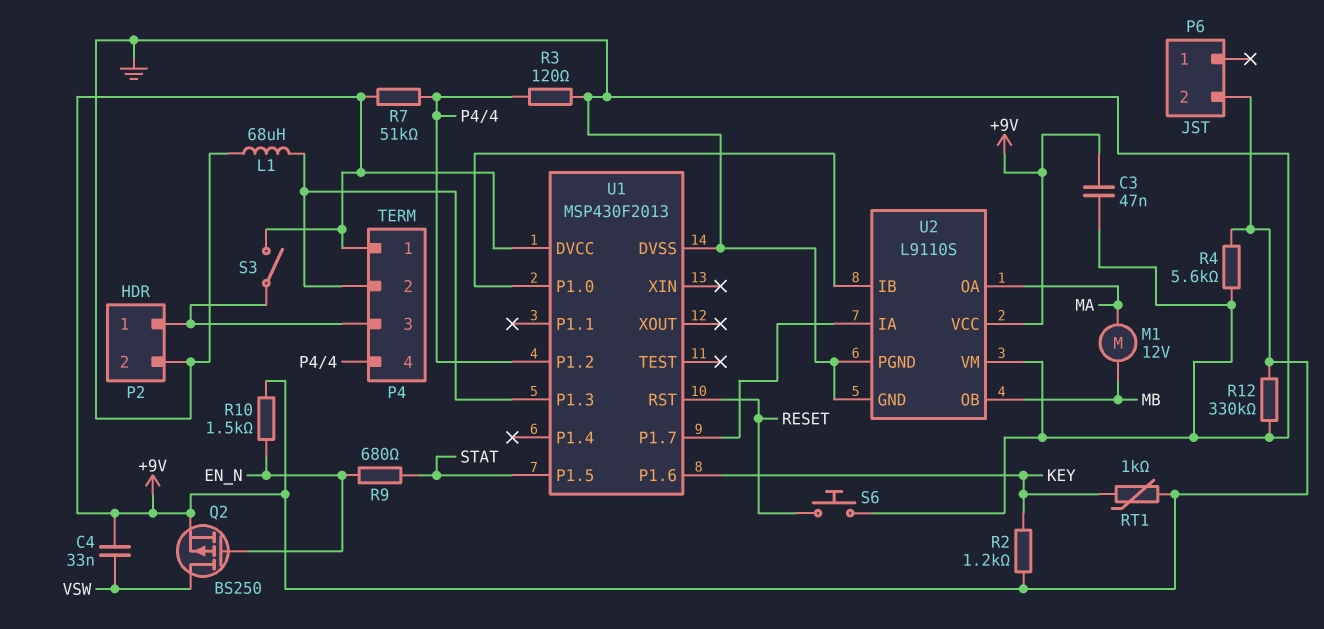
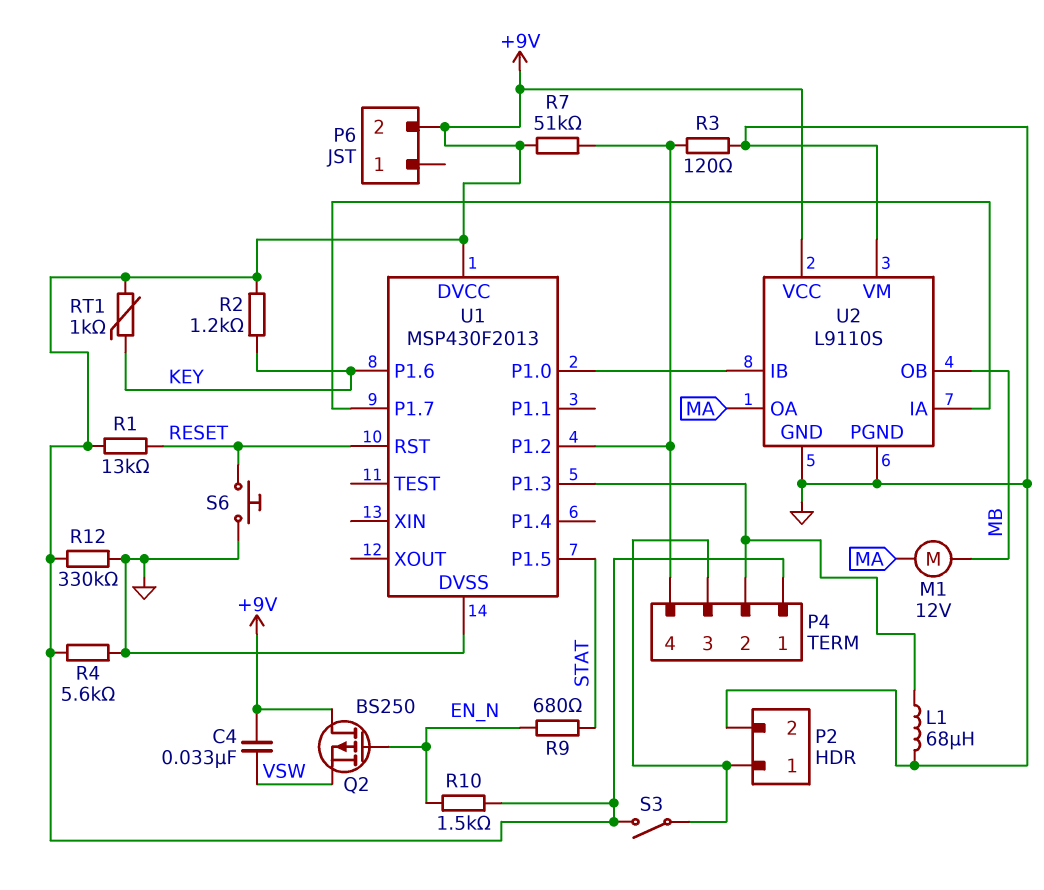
C3: 47nF (+9V, GND) -> none
Q2: PMOS BS250 (G EN_N, D VSW, S +9V) -> PMOS BS250 (G EN_N, D +9V, S VSW)
R1: none -> 13k (+9V, RESET)

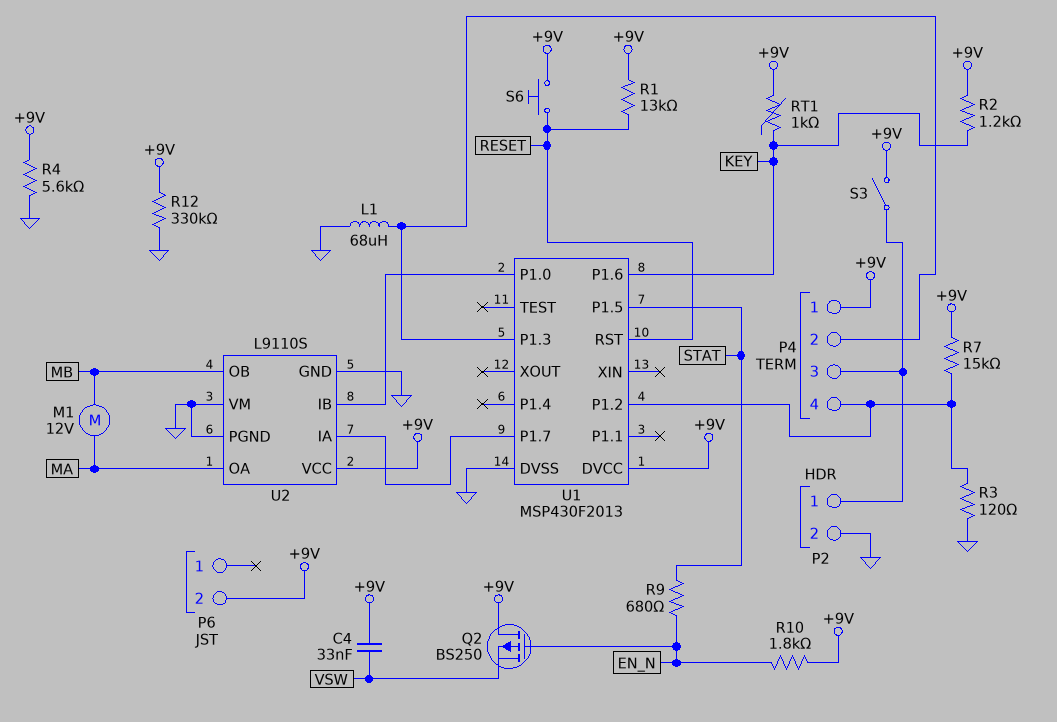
R7: 51k (+9V, P4/4) -> 15k (+9V, P4/4)
R10: 1.5k (+9V, EN_N) -> 1.8k (+9V, EN_N)
S6: button (GND, RESET) -> button (+9V, RESET)

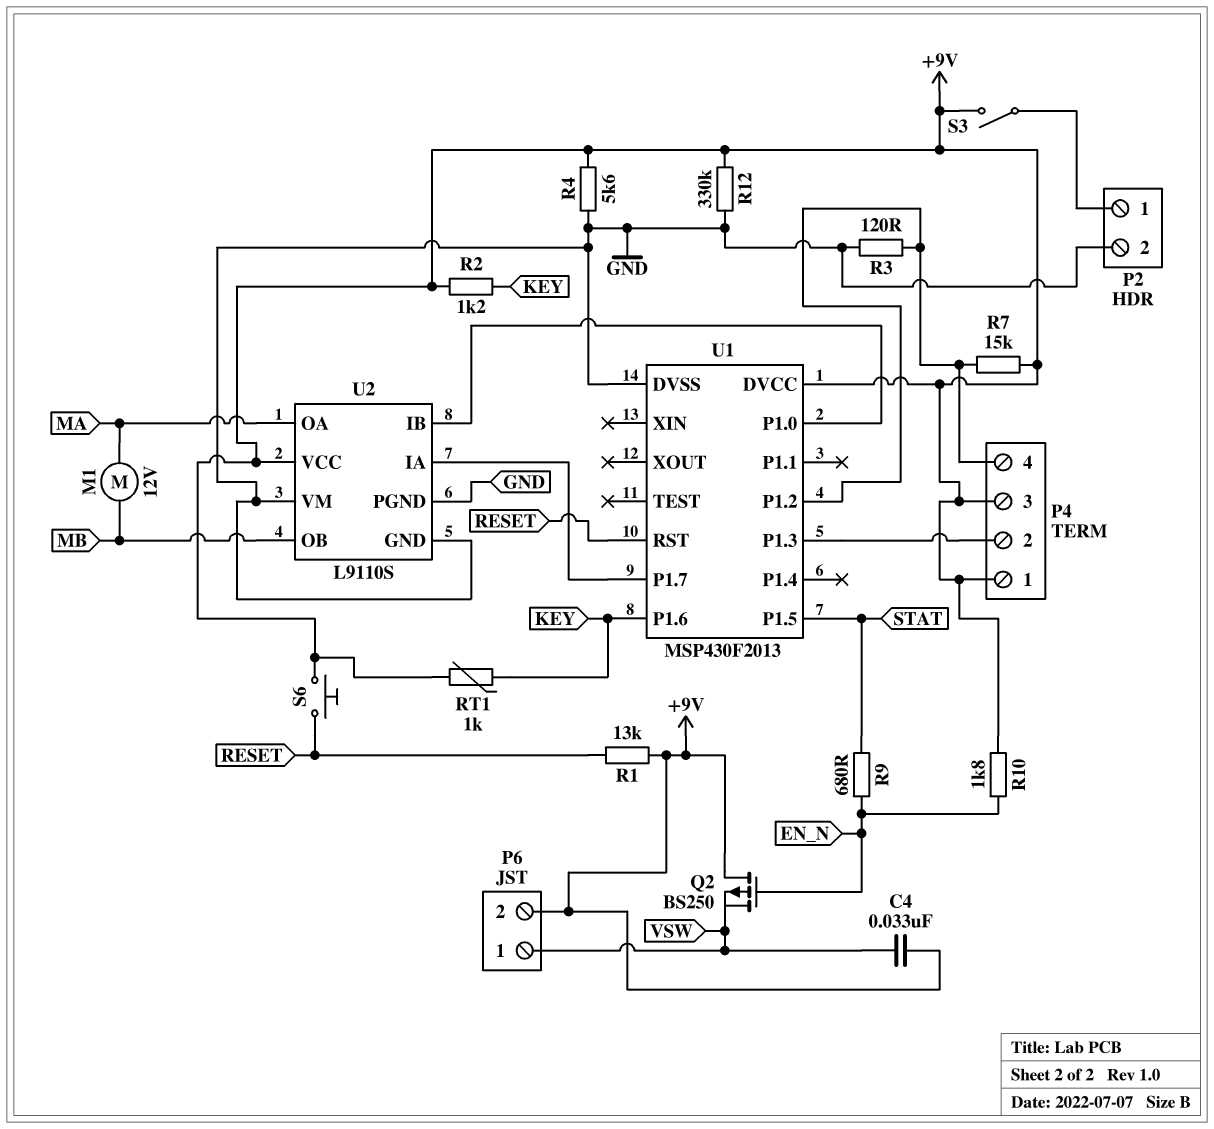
L1: 68uH (GND, P4/2) -> none
P4 pin 3: P2/1 -> +9V
P6 pin 1: none -> VSW

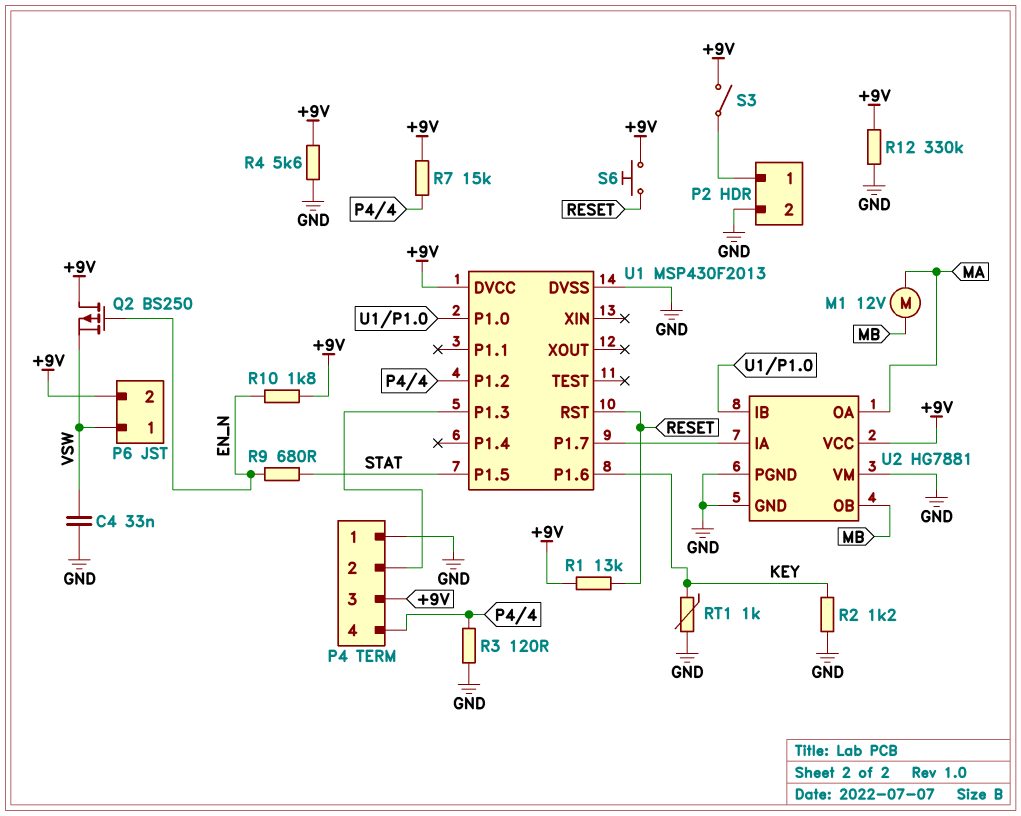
C4: 33nF (+9V, VSW) -> 33nF (GND, VSW)
P4 pin 1: +9V -> GND
R2: 1.2k (+9V, KEY) -> 1.2k (GND, KEY)
RT1: 1k (+9V, KEY) -> 1k (GND, KEY)
U2: L9110S -> HG7881

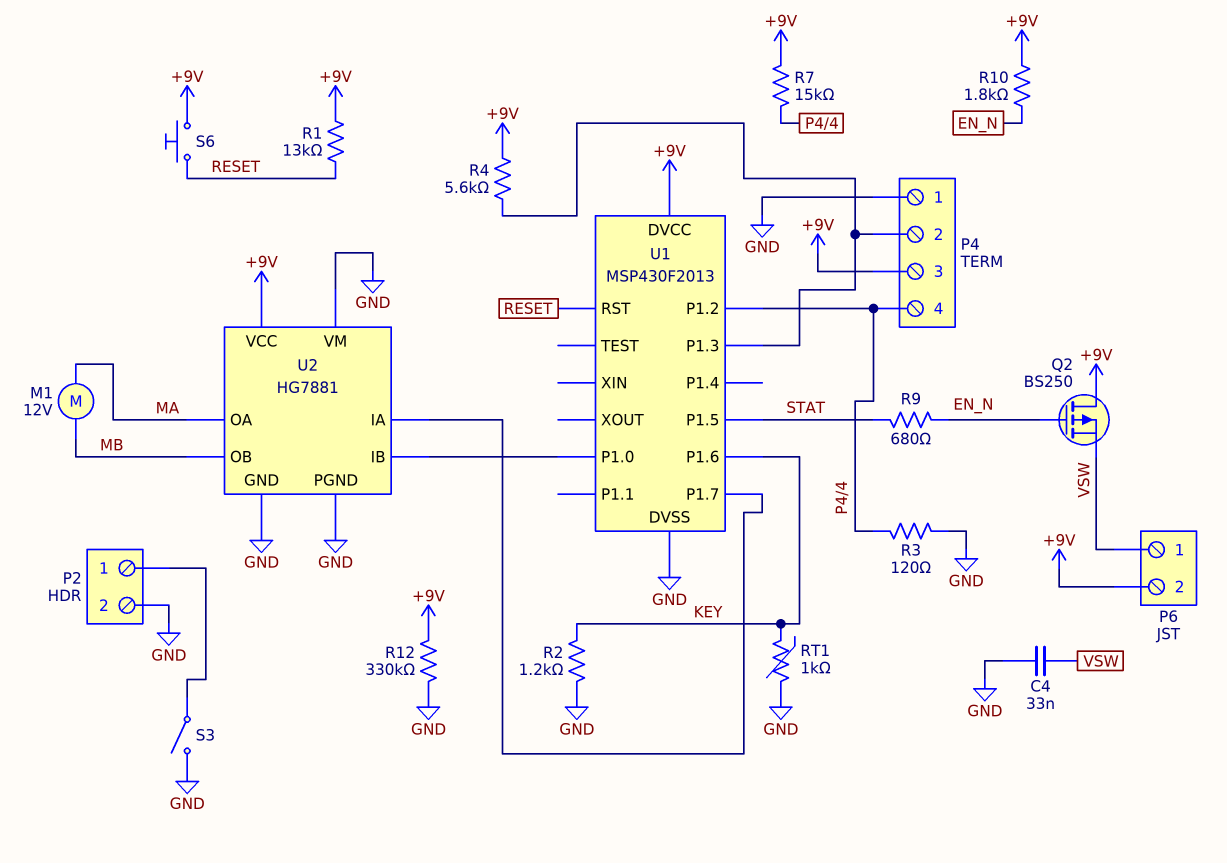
R4: 5.6k (+9V, GND) -> 5.6k (+9V, P4/2)
S3: switch (+9V, P2/1) -> switch (GND, P2/1)

